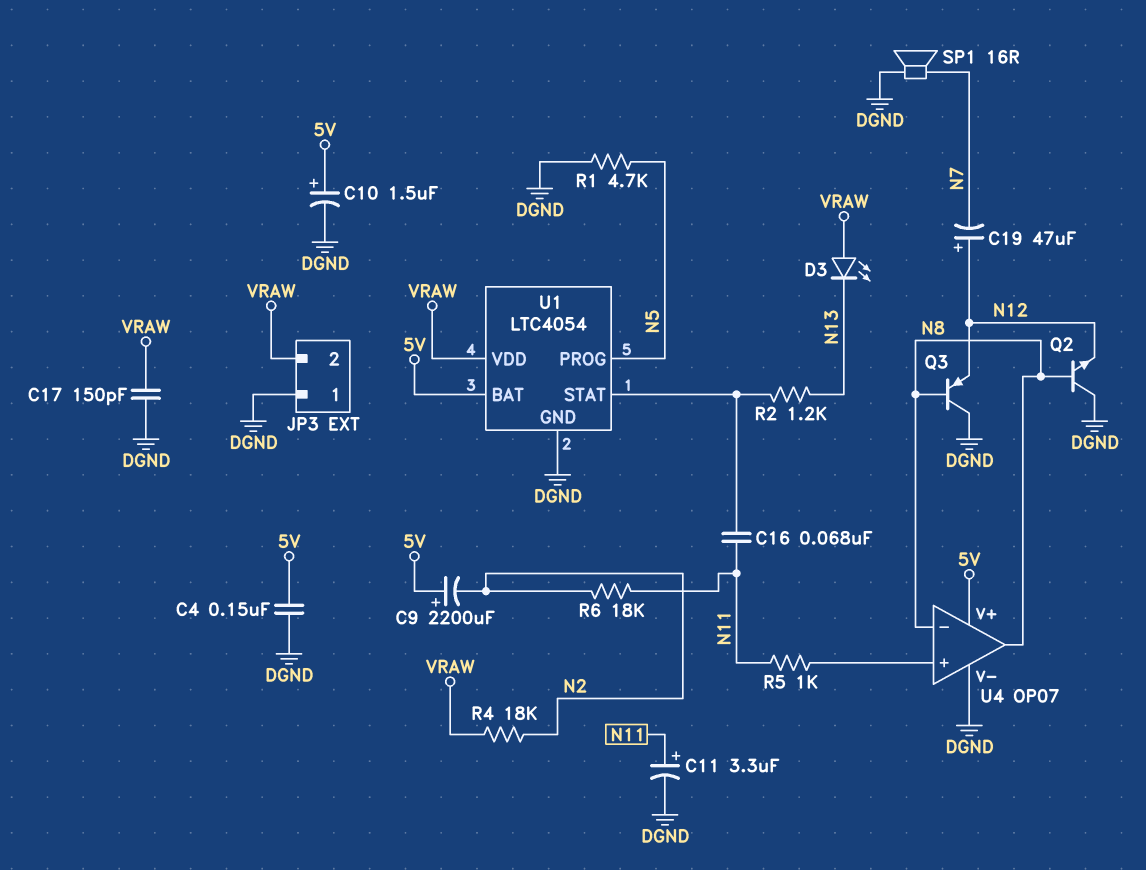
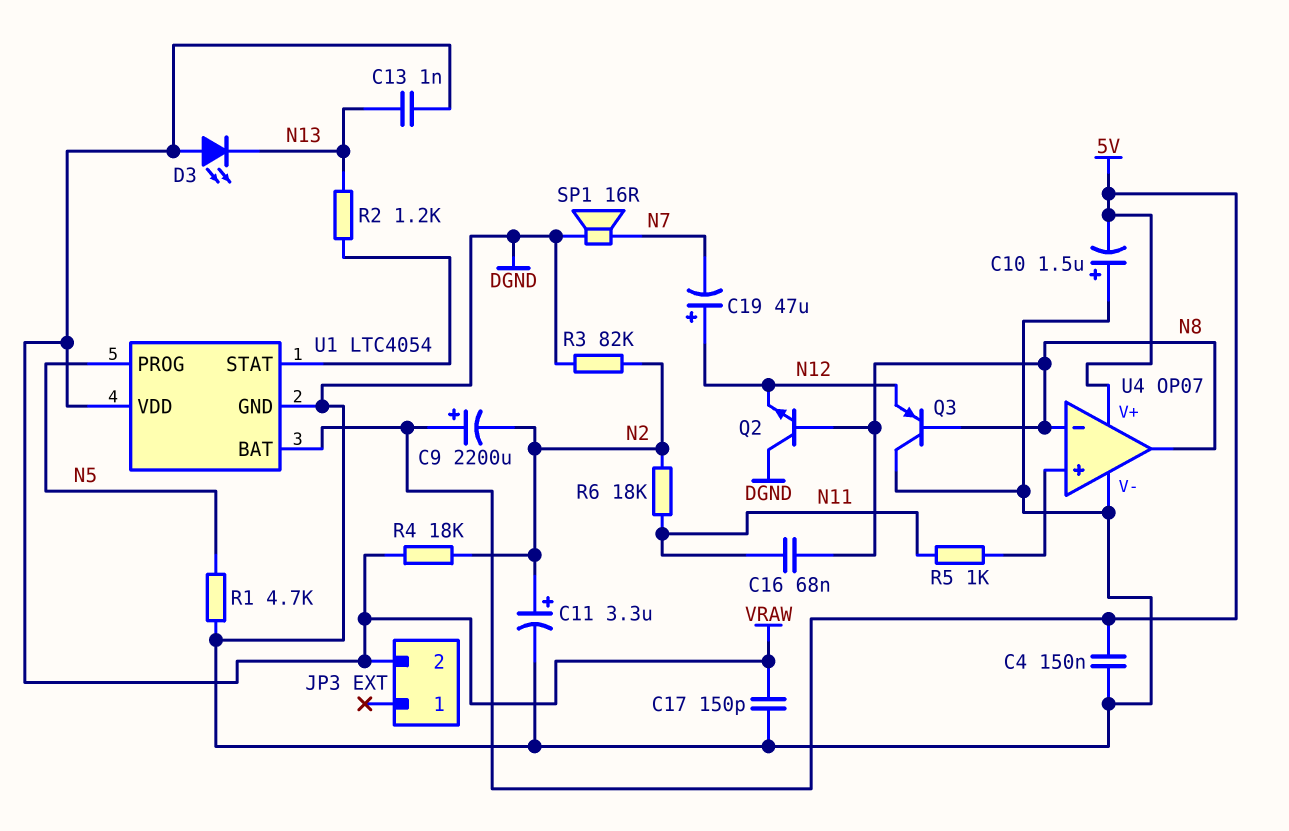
C10: 1.5uF (plus 5V, minus DGND) -> 1.5uF (plus DGND, minus 5V)
C11: 3.3uF (plus N11, minus DGND) -> 3.3uF (plus N2, minus DGND)
C13: none -> 1nF (N13, VRAW)
C16: 68nF (N11, U1/STAT) -> 68nF (N8, N11)
JP3 pin 1: DGND -> none
R3: none -> 82k (DGND, N2)

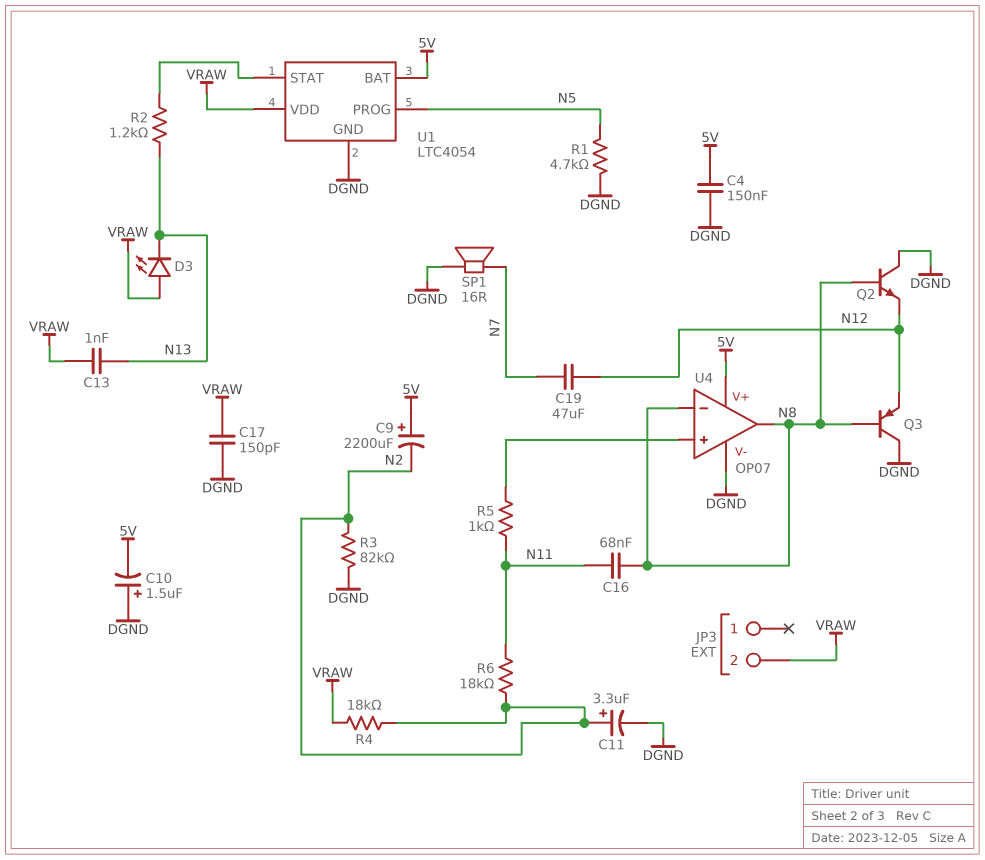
C19: 47uF (plus N12, minus N7) -> 47uF (N7, N12)

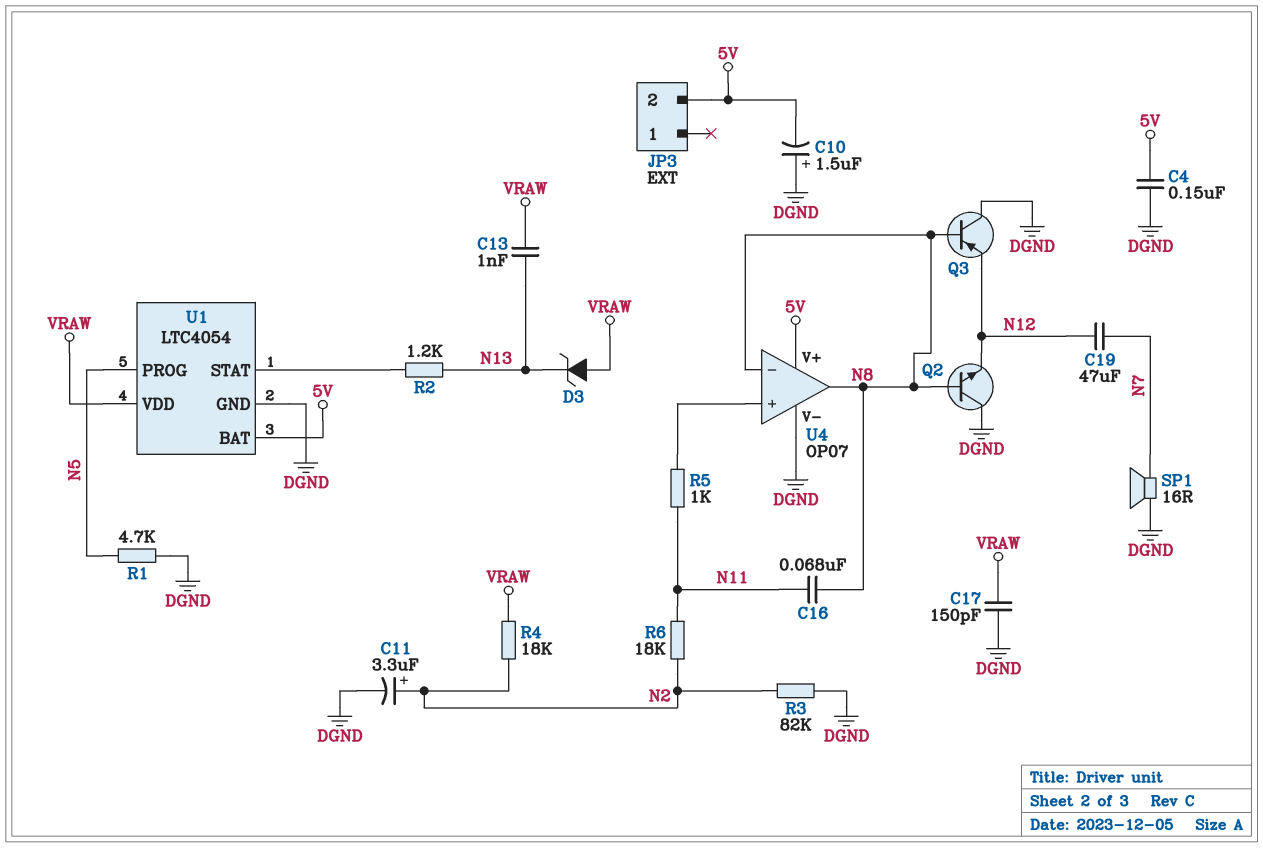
C9: 2200uF (plus 5V, minus N2) -> none
D3: LED (A VRAW, K N13) -> zener (A VRAW, K N13)
JP3 pin 2: VRAW -> 5V

